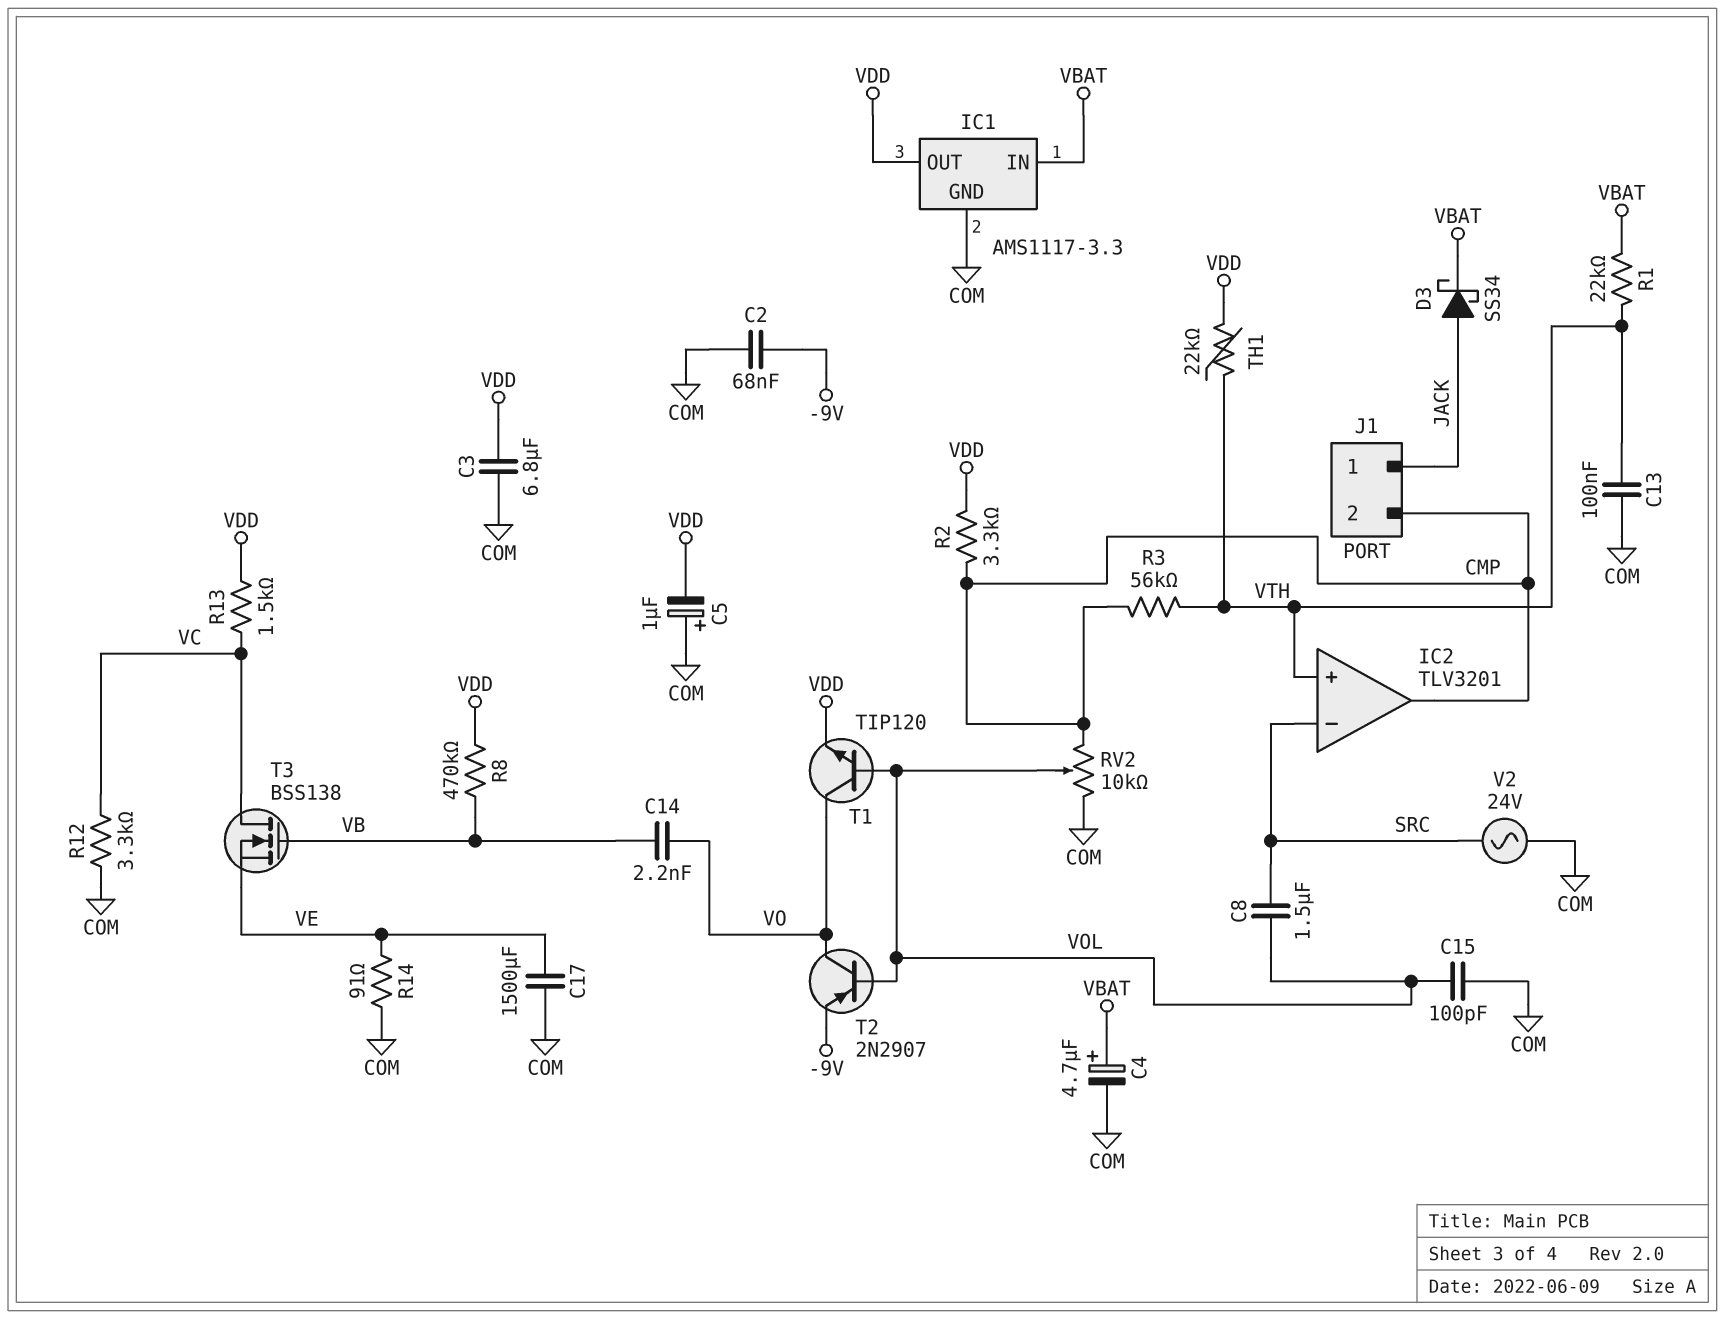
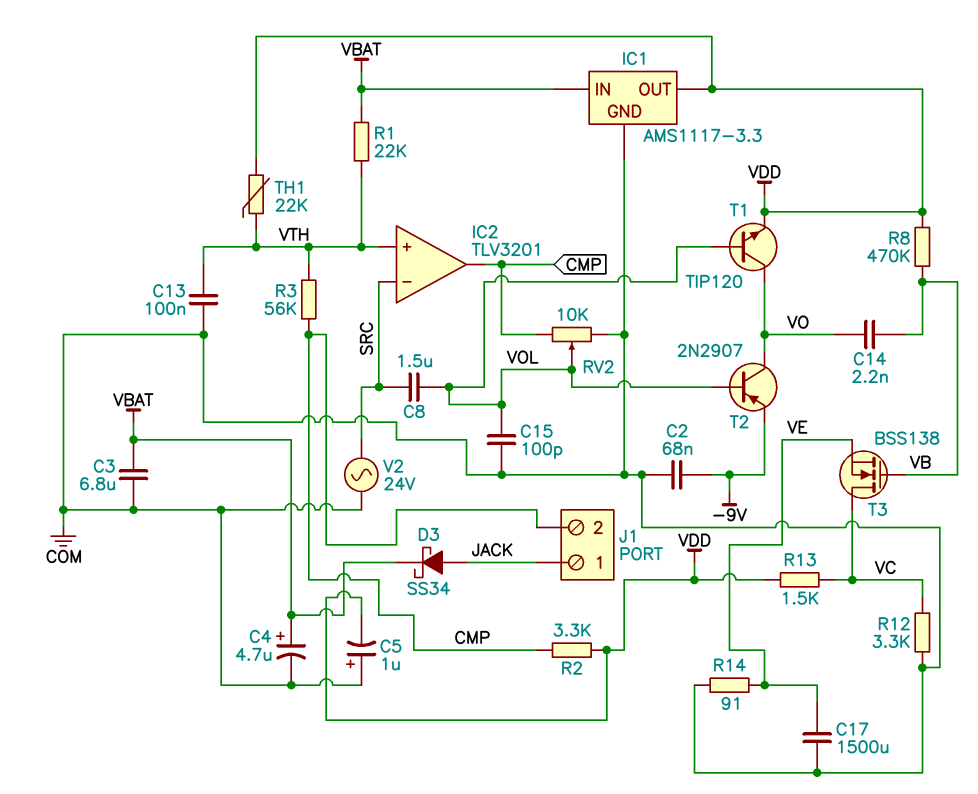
C3: 6.8uF (COM, VDD) -> 6.8uF (COM, VBAT)

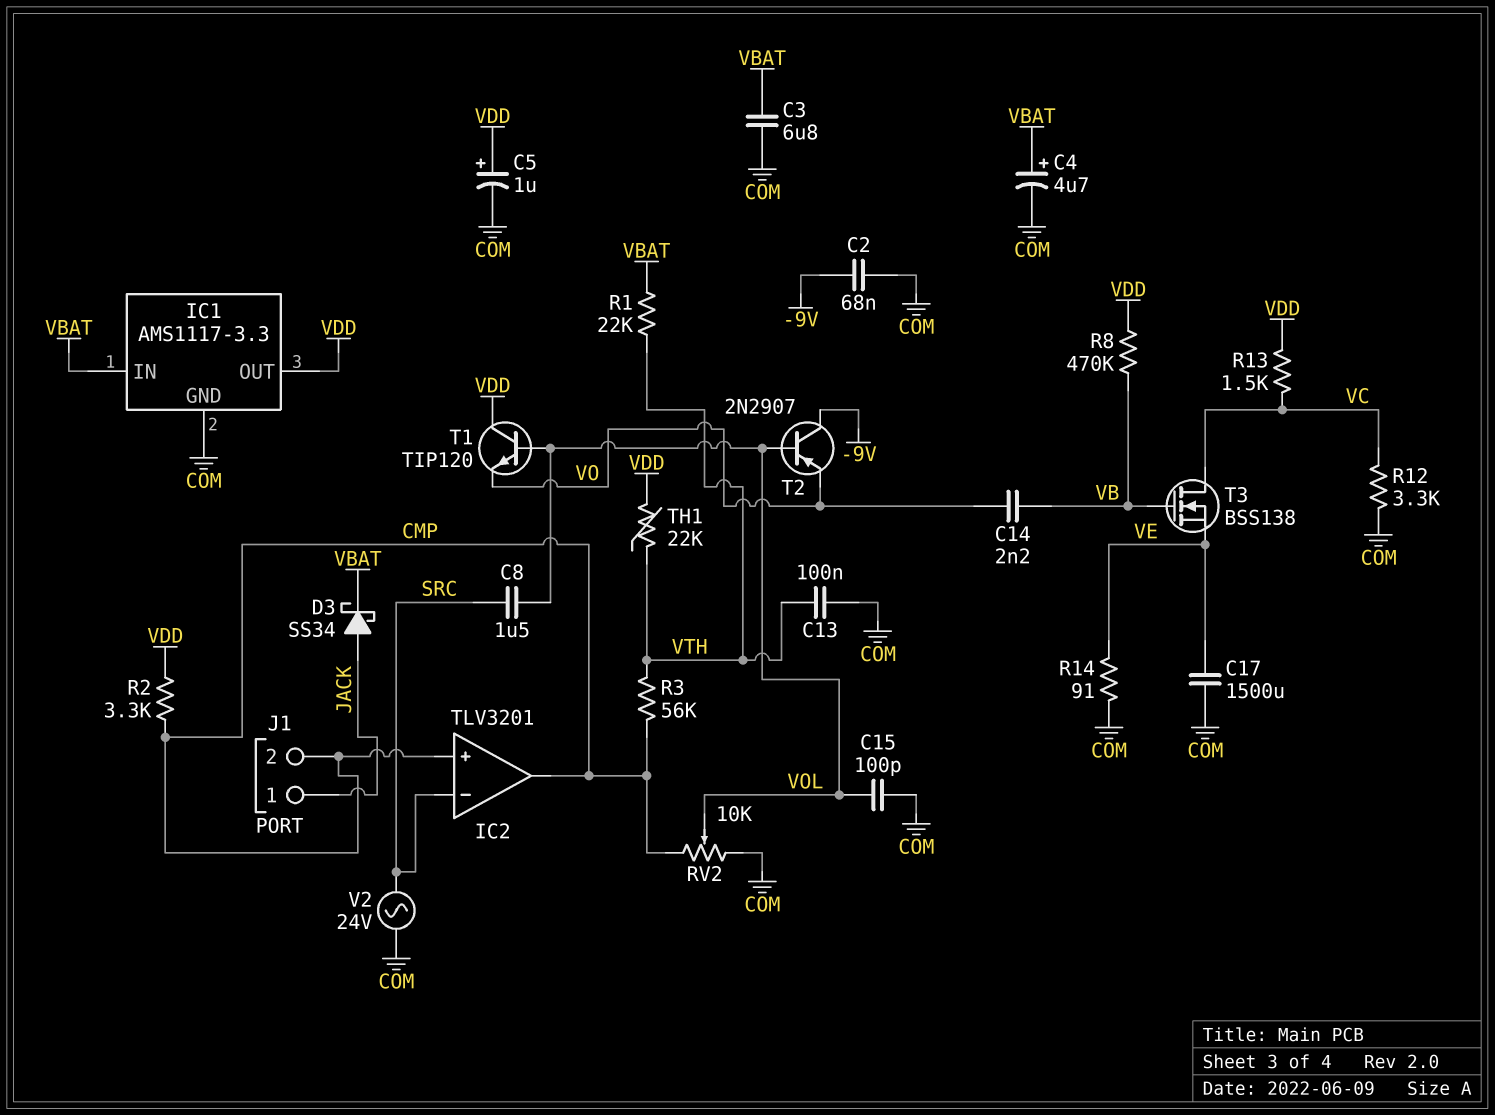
C5: 1uF (plus COM, minus VDD) -> 1uF (plus VDD, minus COM)
IC2 pin in+: VTH -> CMP
T1: NPN TIP120 (B VOL, C VO, E VDD) -> NPN TIP120 (B VOL, C VDD, E VO)
T2: PNP 2N2907 (B VOL, C VO, E -9V) -> PNP 2N2907 (B VOL, C -9V, E VO)

